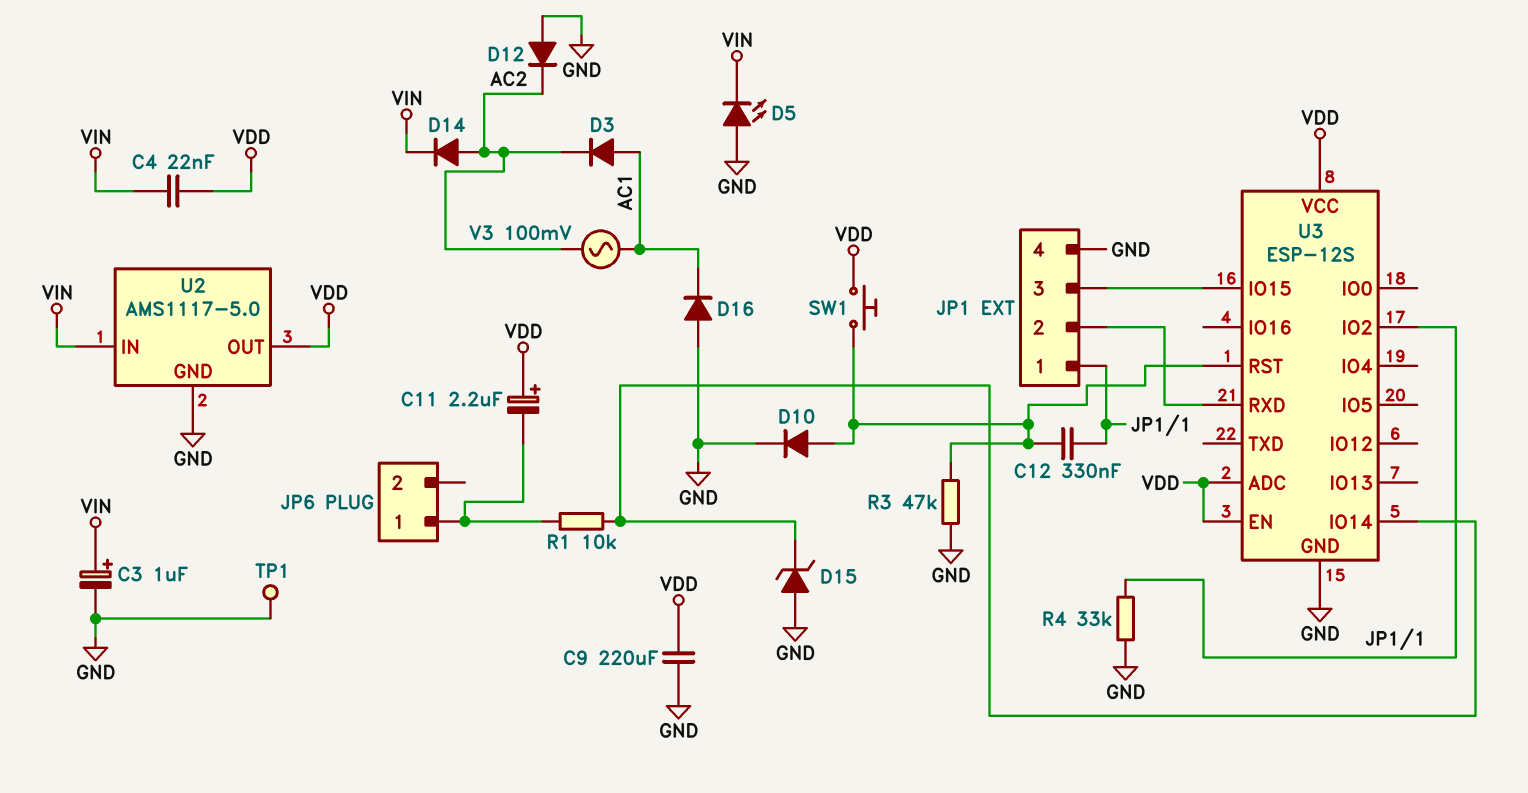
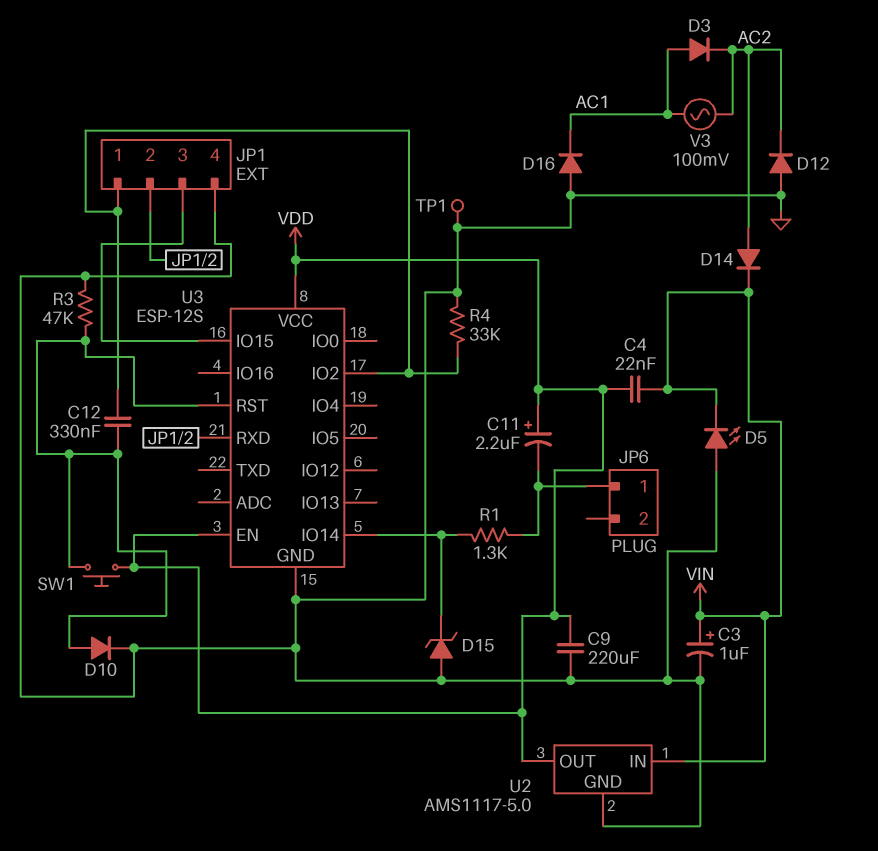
R1: 10k (JP6/1, U3/IO14) -> 1.3k (JP6/1, U3/IO14)
U3 pin ADC: VDD -> none

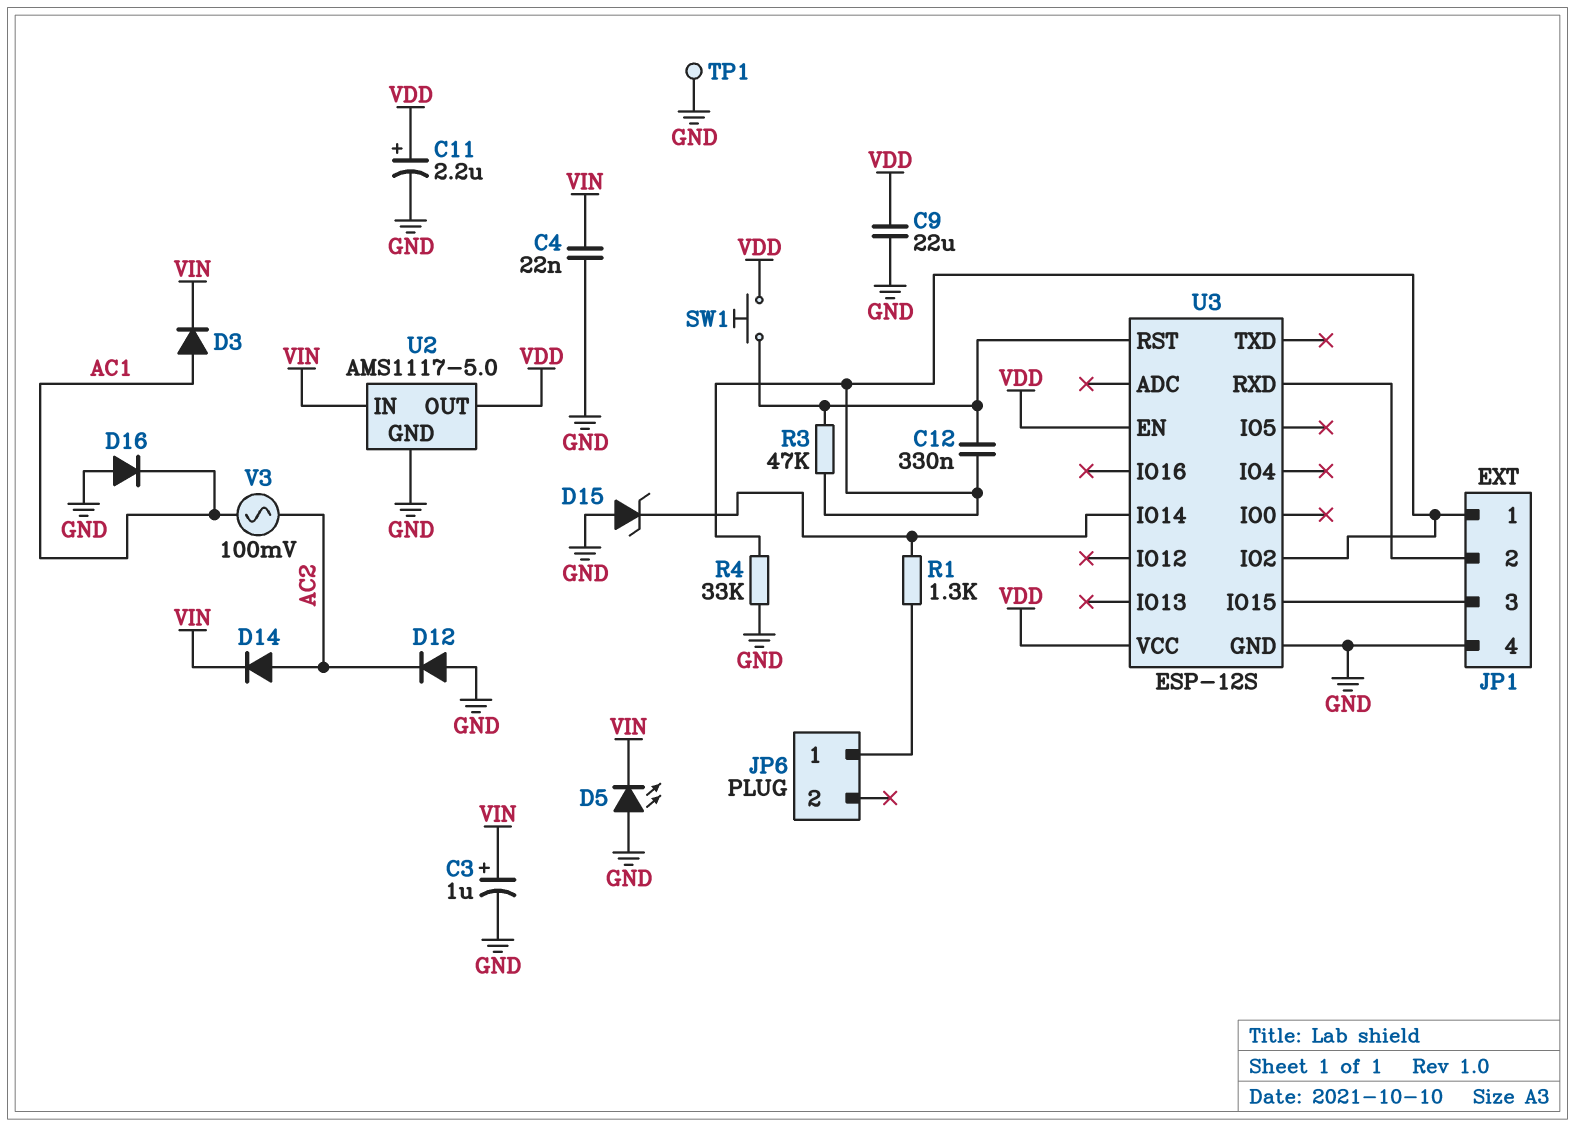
C4: 22nF (VDD, VIN) -> 22nF (GND, VIN)
C9: 220uF (GND, VDD) -> 22uF (GND, VDD)
C11: 2.2uF (plus VDD, minus JP6/1) -> 2.2uF (plus VDD, minus GND)
D3: diode (A AC1, K AC2) -> diode (A AC1, K VIN)
D10: diode (A U3/RST, K GND) -> none
R3: 47k (GND, U3/RST) -> 47k (JP1/1, U3/RST)

